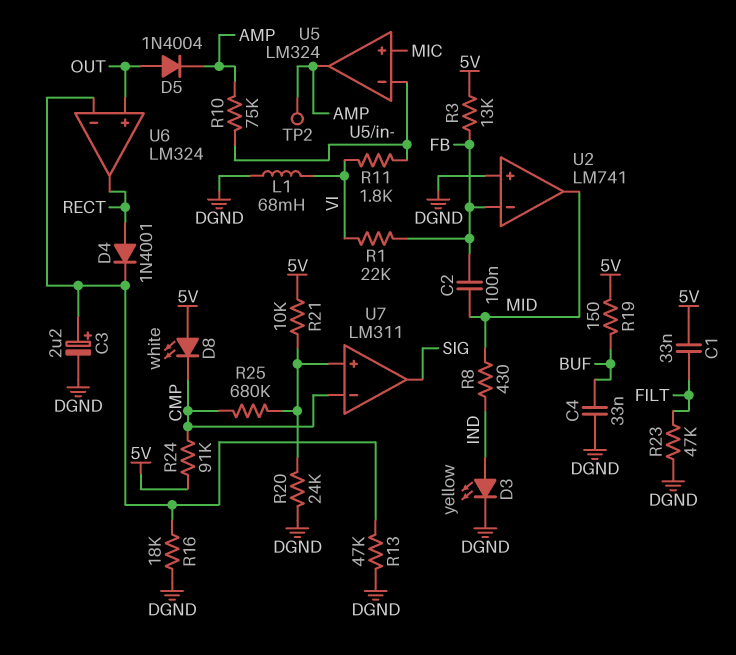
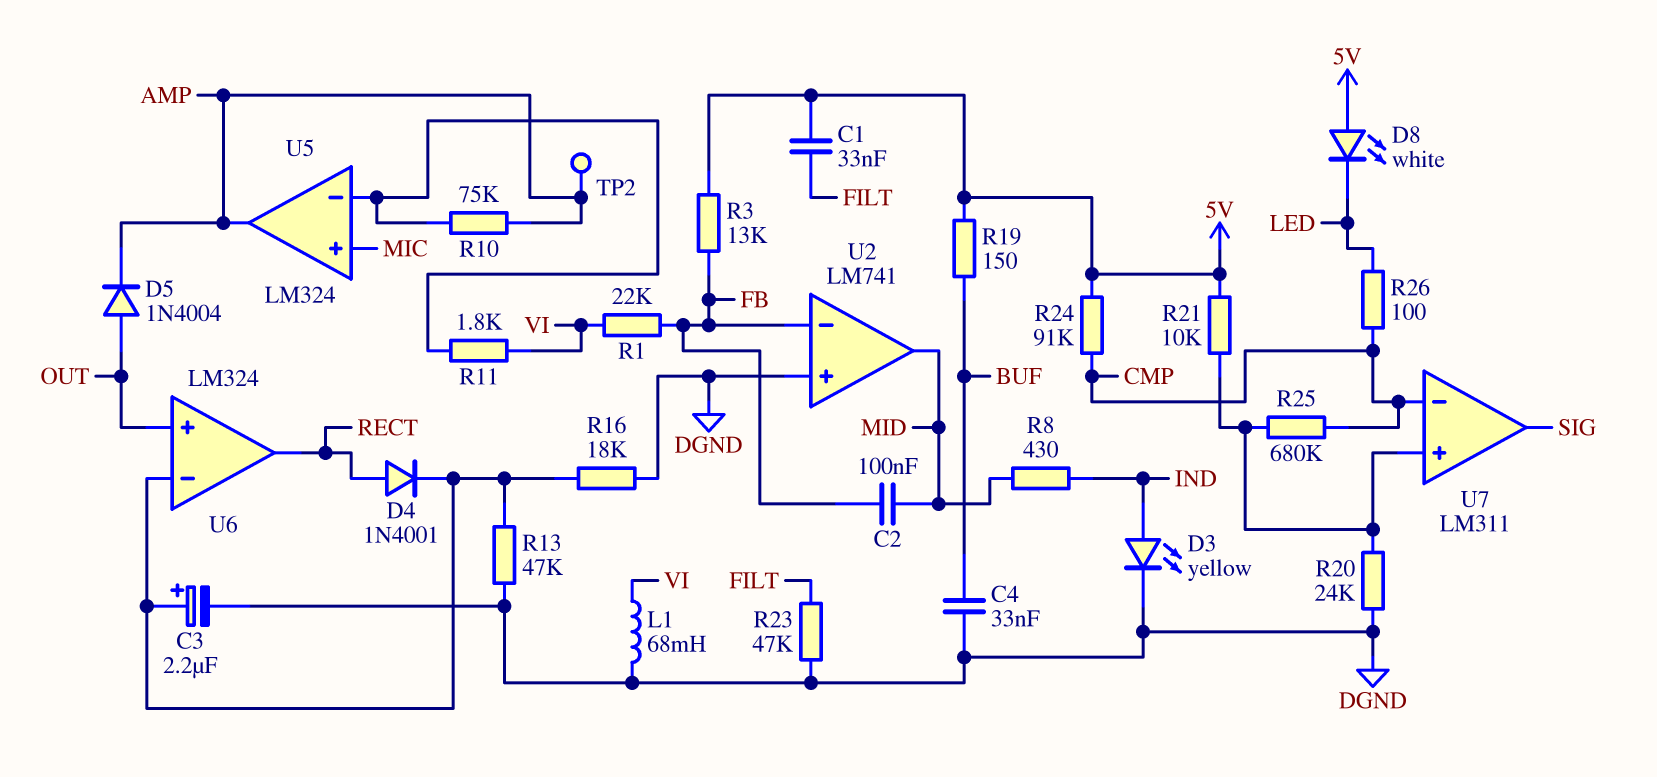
D8: LED white (A 5V, K CMP) -> LED white (A 5V, K LED)
R26: none -> 100 (CMP, LED)

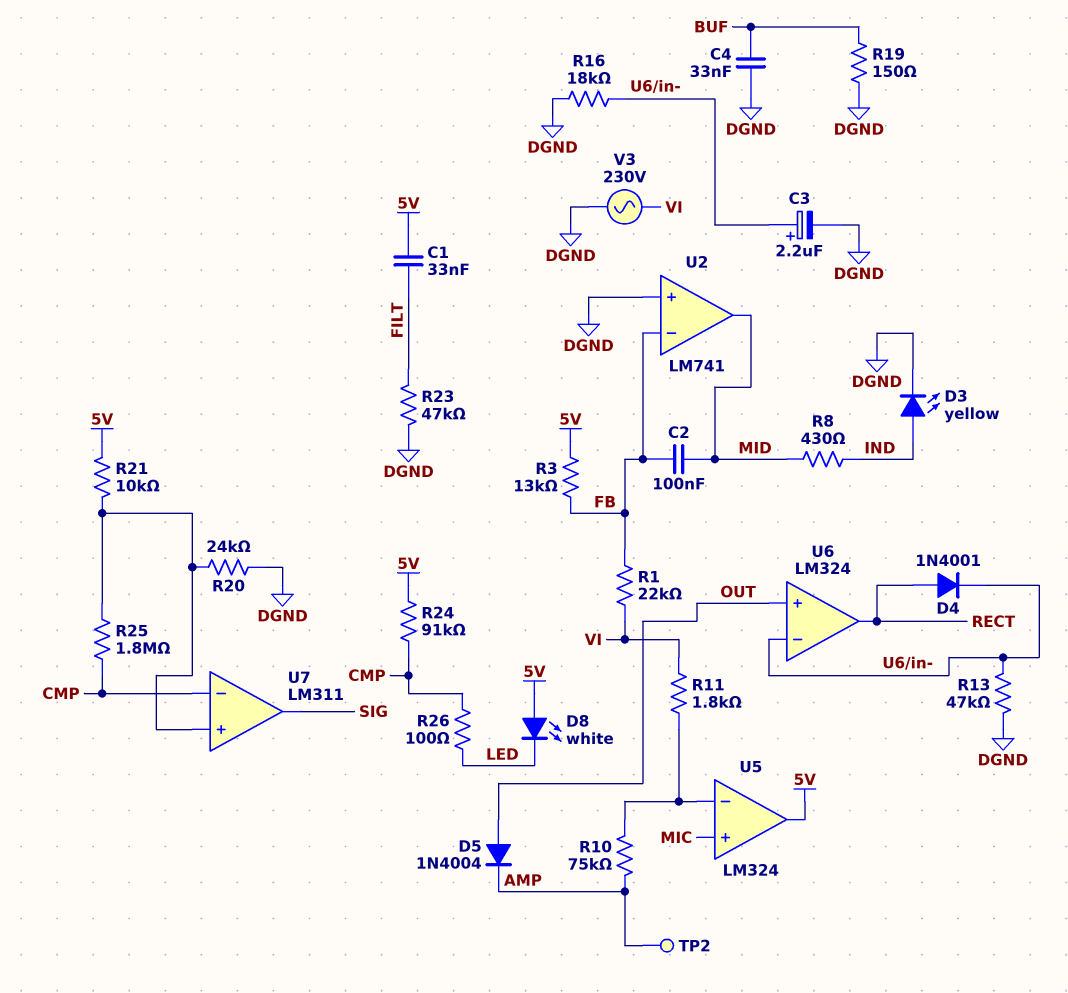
L1: 68mH (DGND, VI) -> none
R19: 150 (5V, BUF) -> 150 (BUF, DGND)
R25: 680k (CMP, U7/in+) -> 1.8M (CMP, U7/in+)
U5 pin out: AMP -> 5V
V3: none -> AC 230V (DGND, VI)

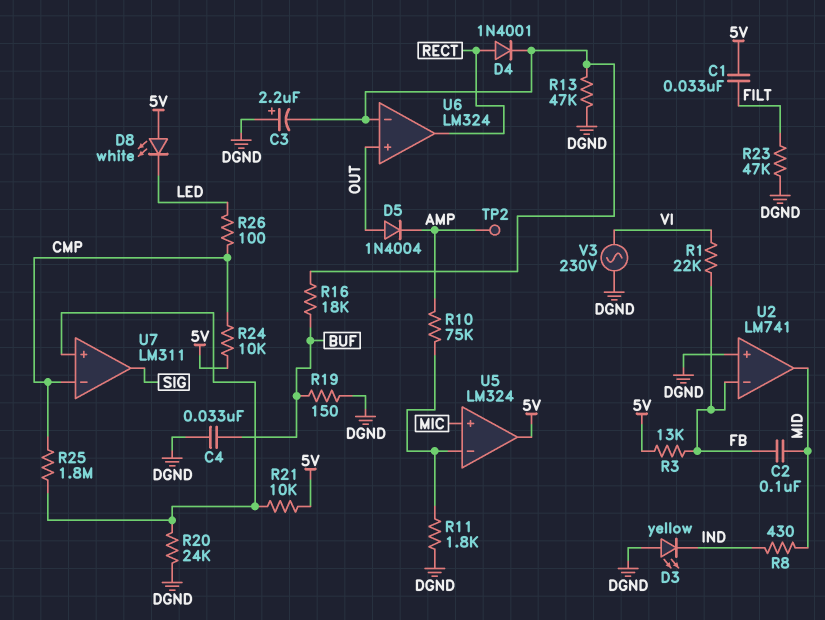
C3: 2.2uF (plus U6/in-, minus DGND) -> 2.2uF (plus DGND, minus U6/in-)
D3: LED yellow (A IND, K DGND) -> LED yellow (A DGND, K IND)
R11: 1.8k (U5/in-, VI) -> 1.8k (DGND, U5/in-)
R16: 18k (DGND, U6/in-) -> 18k (BUF, U6/in-)
R24: 91k (5V, CMP) -> 10k (5V, CMP)

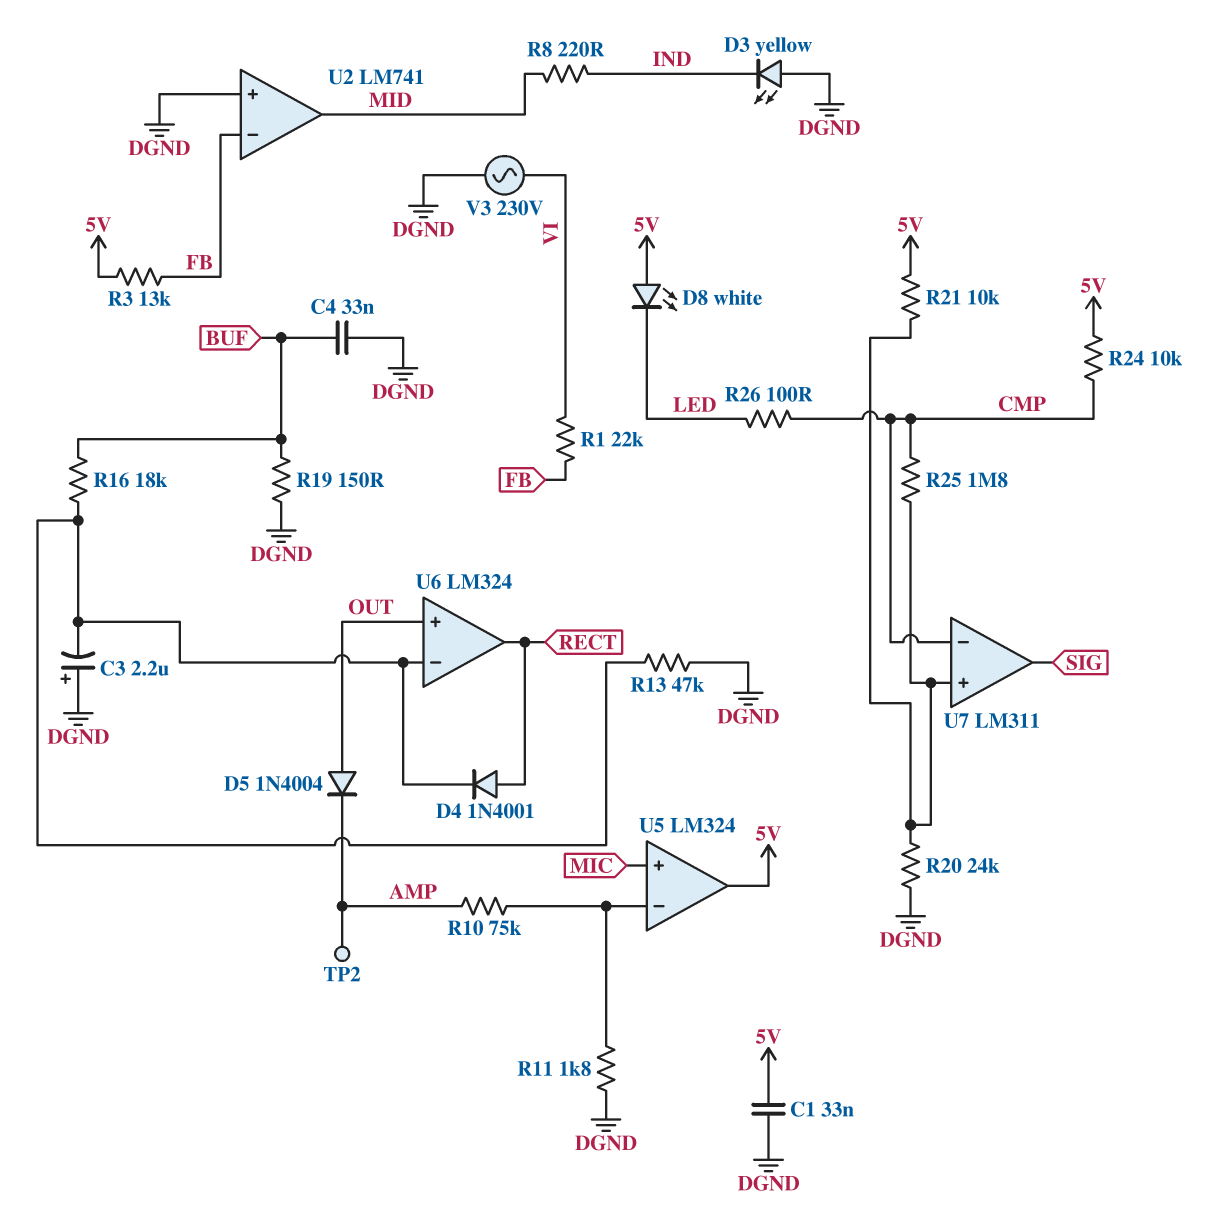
C1: 33nF (5V, FILT) -> 33nF (5V, DGND)
C2: 100nF (FB, MID) -> none
R8: 430 (IND, MID) -> 220 (IND, MID)
R23: 47k (DGND, FILT) -> none

